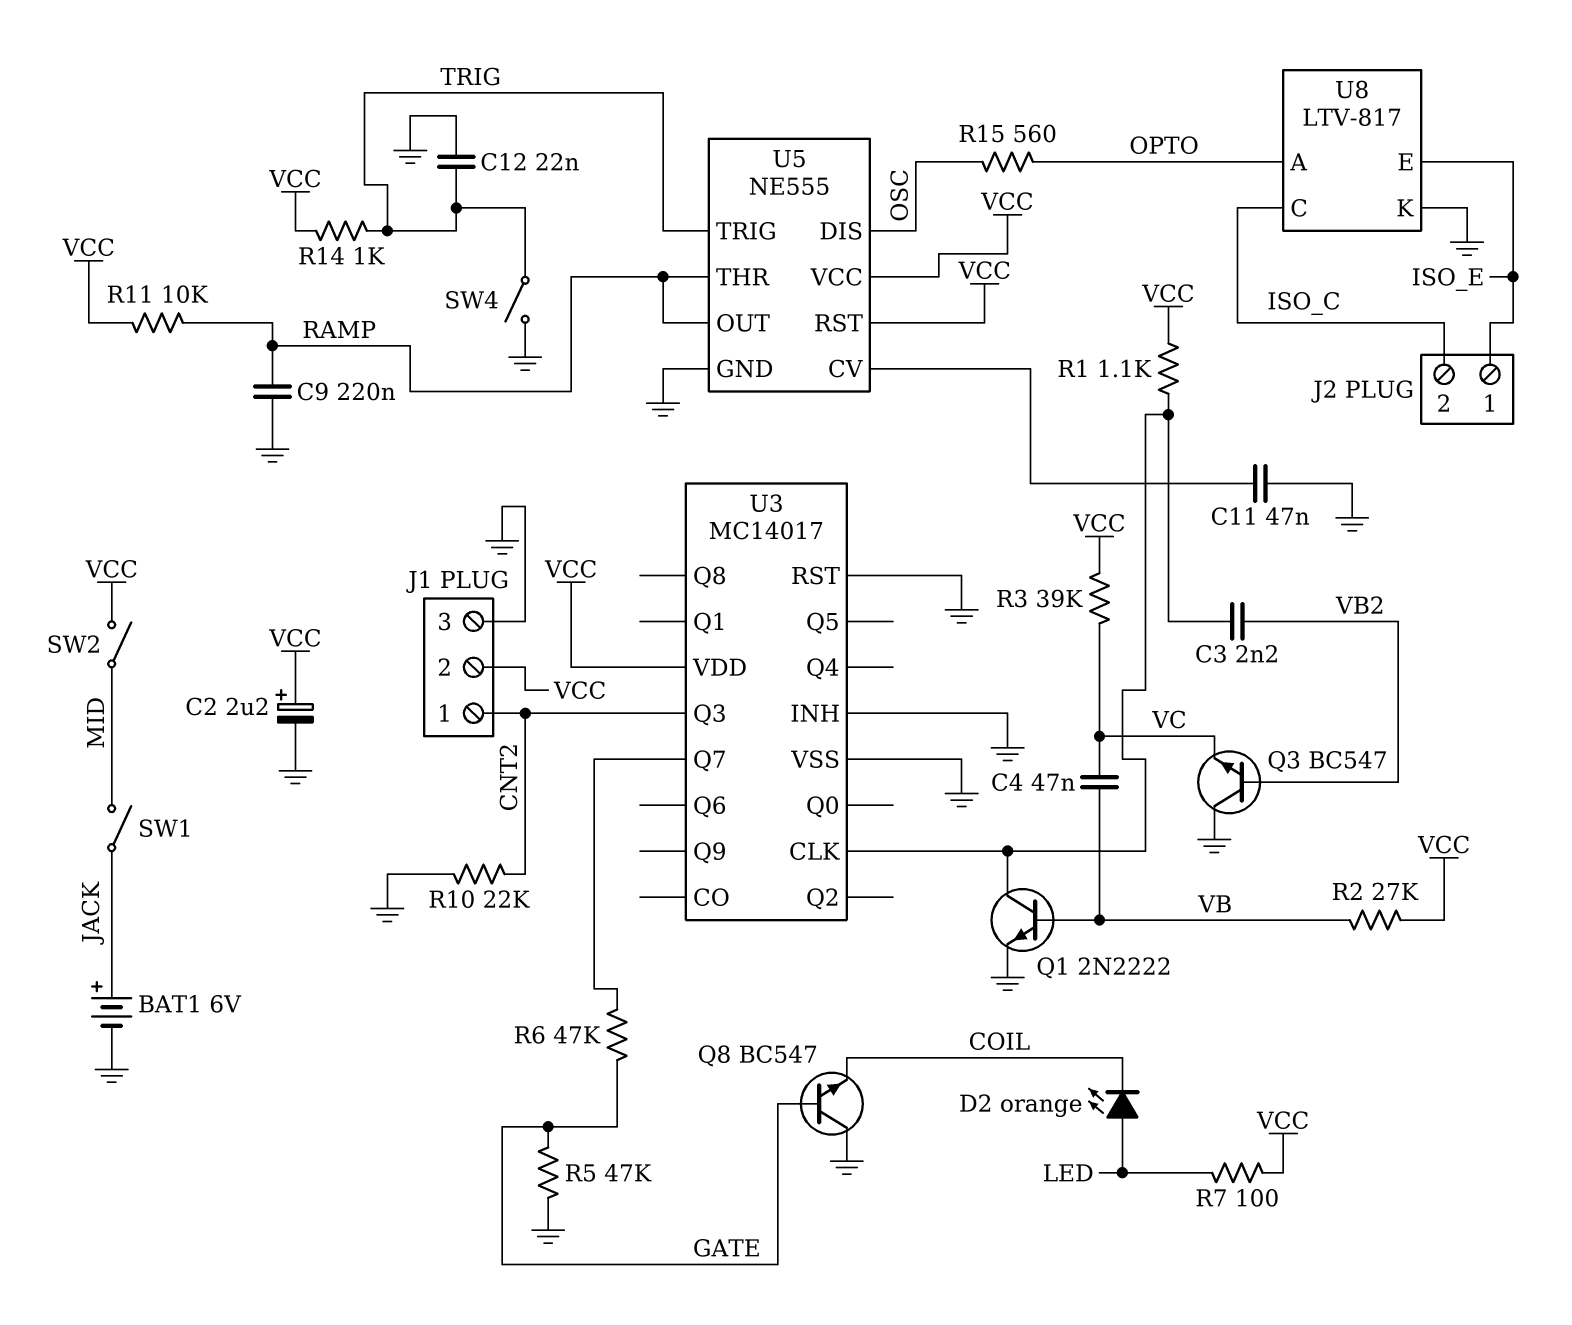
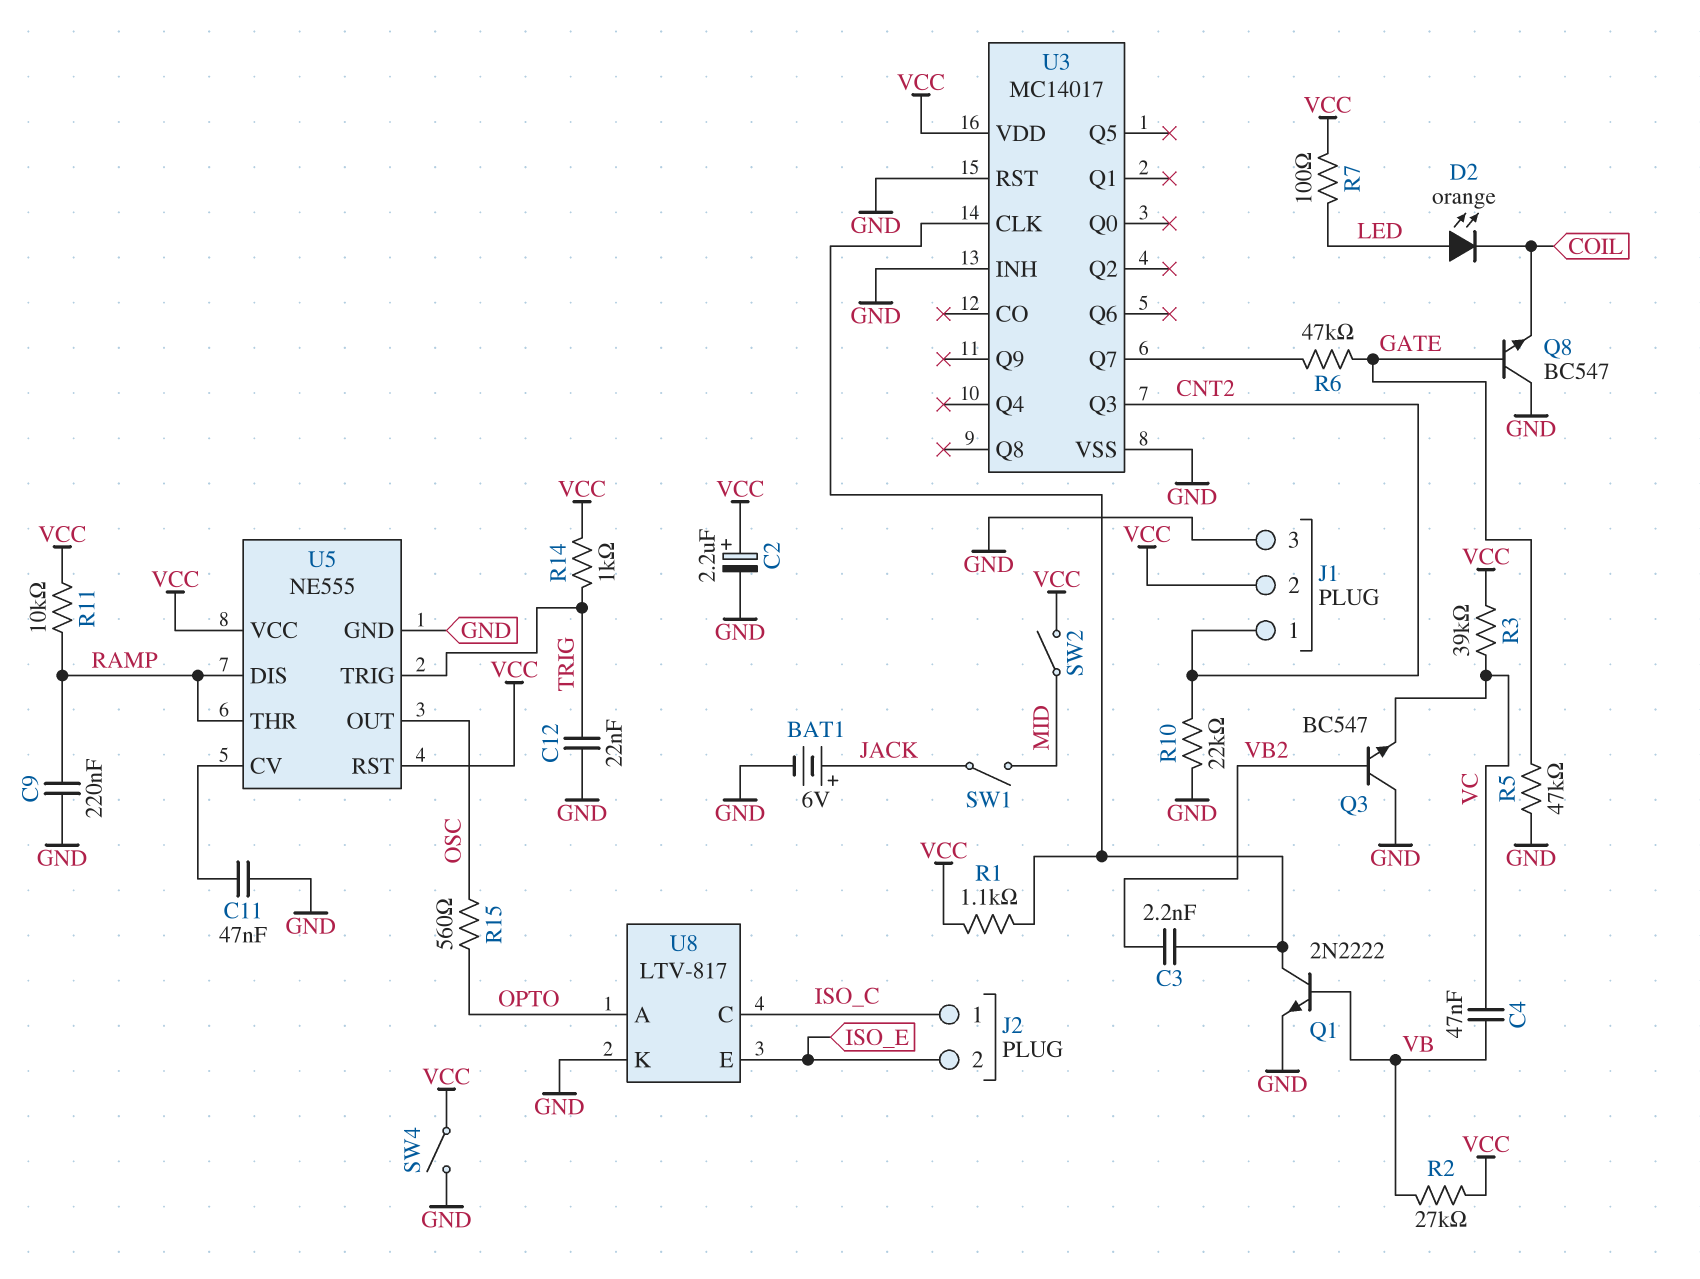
J2 pin 1: ISO_E -> ISO_C
J2 pin 2: ISO_C -> ISO_E
SW4: switch (GND, TRIG) -> switch (GND, VCC)
U5 pin DIS: OSC -> RAMP
U5 pin OUT: RAMP -> OSC

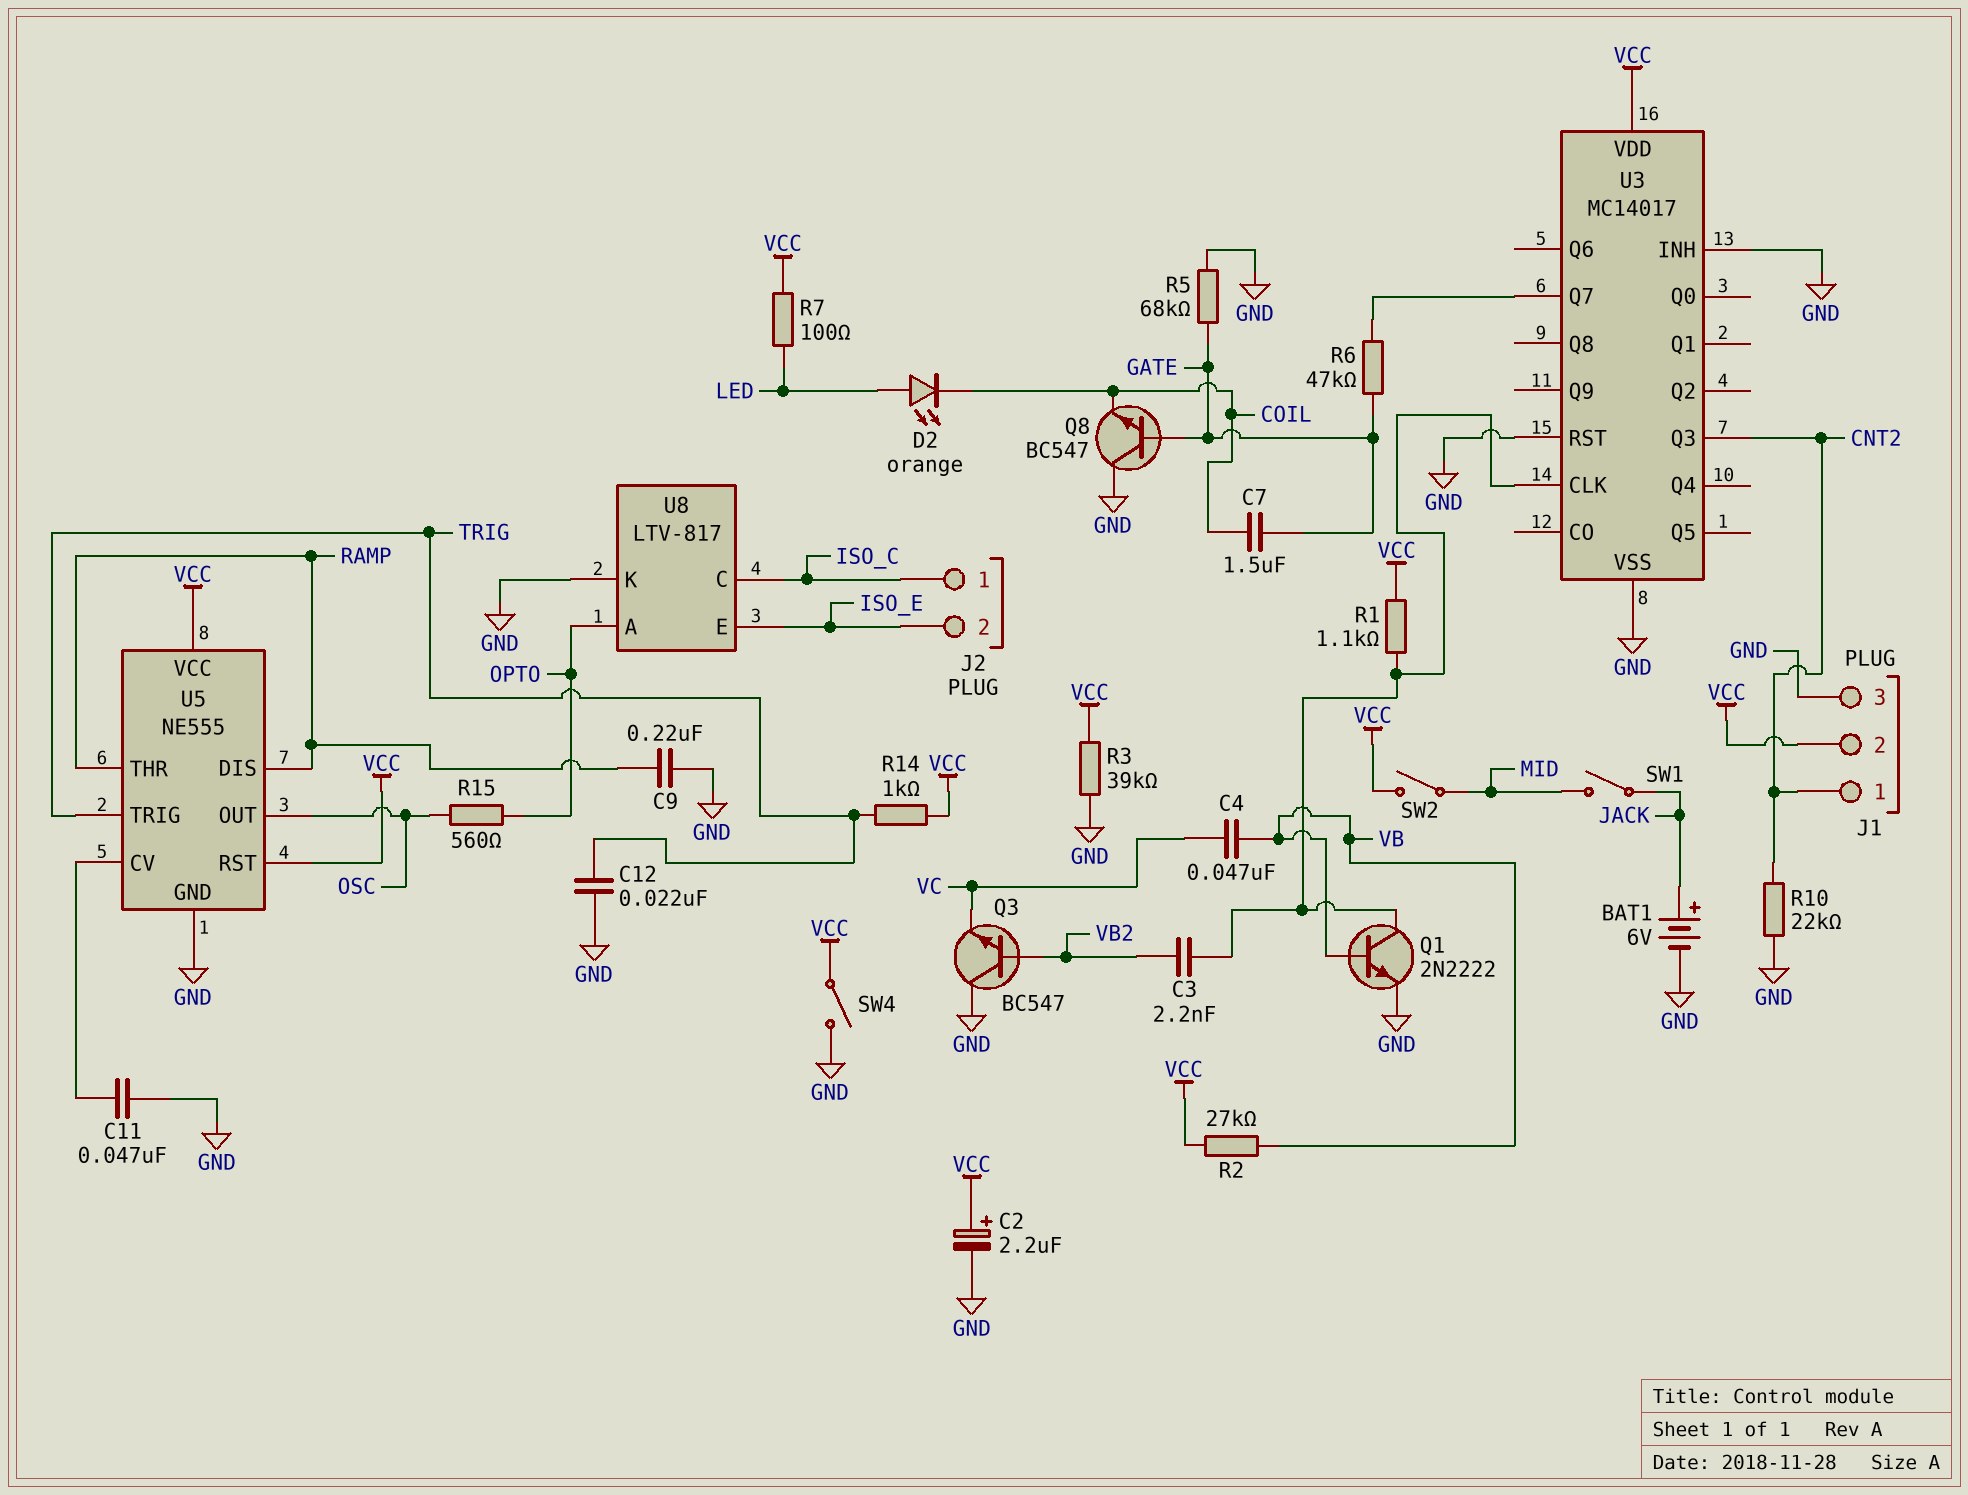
C7: none -> 1.5uF (COIL, GATE)
R3: 39k (VC, VCC) -> 39k (GND, VCC)
R5: 47k (GATE, GND) -> 68k (GATE, GND)
R11: 10k (RAMP, VCC) -> none

